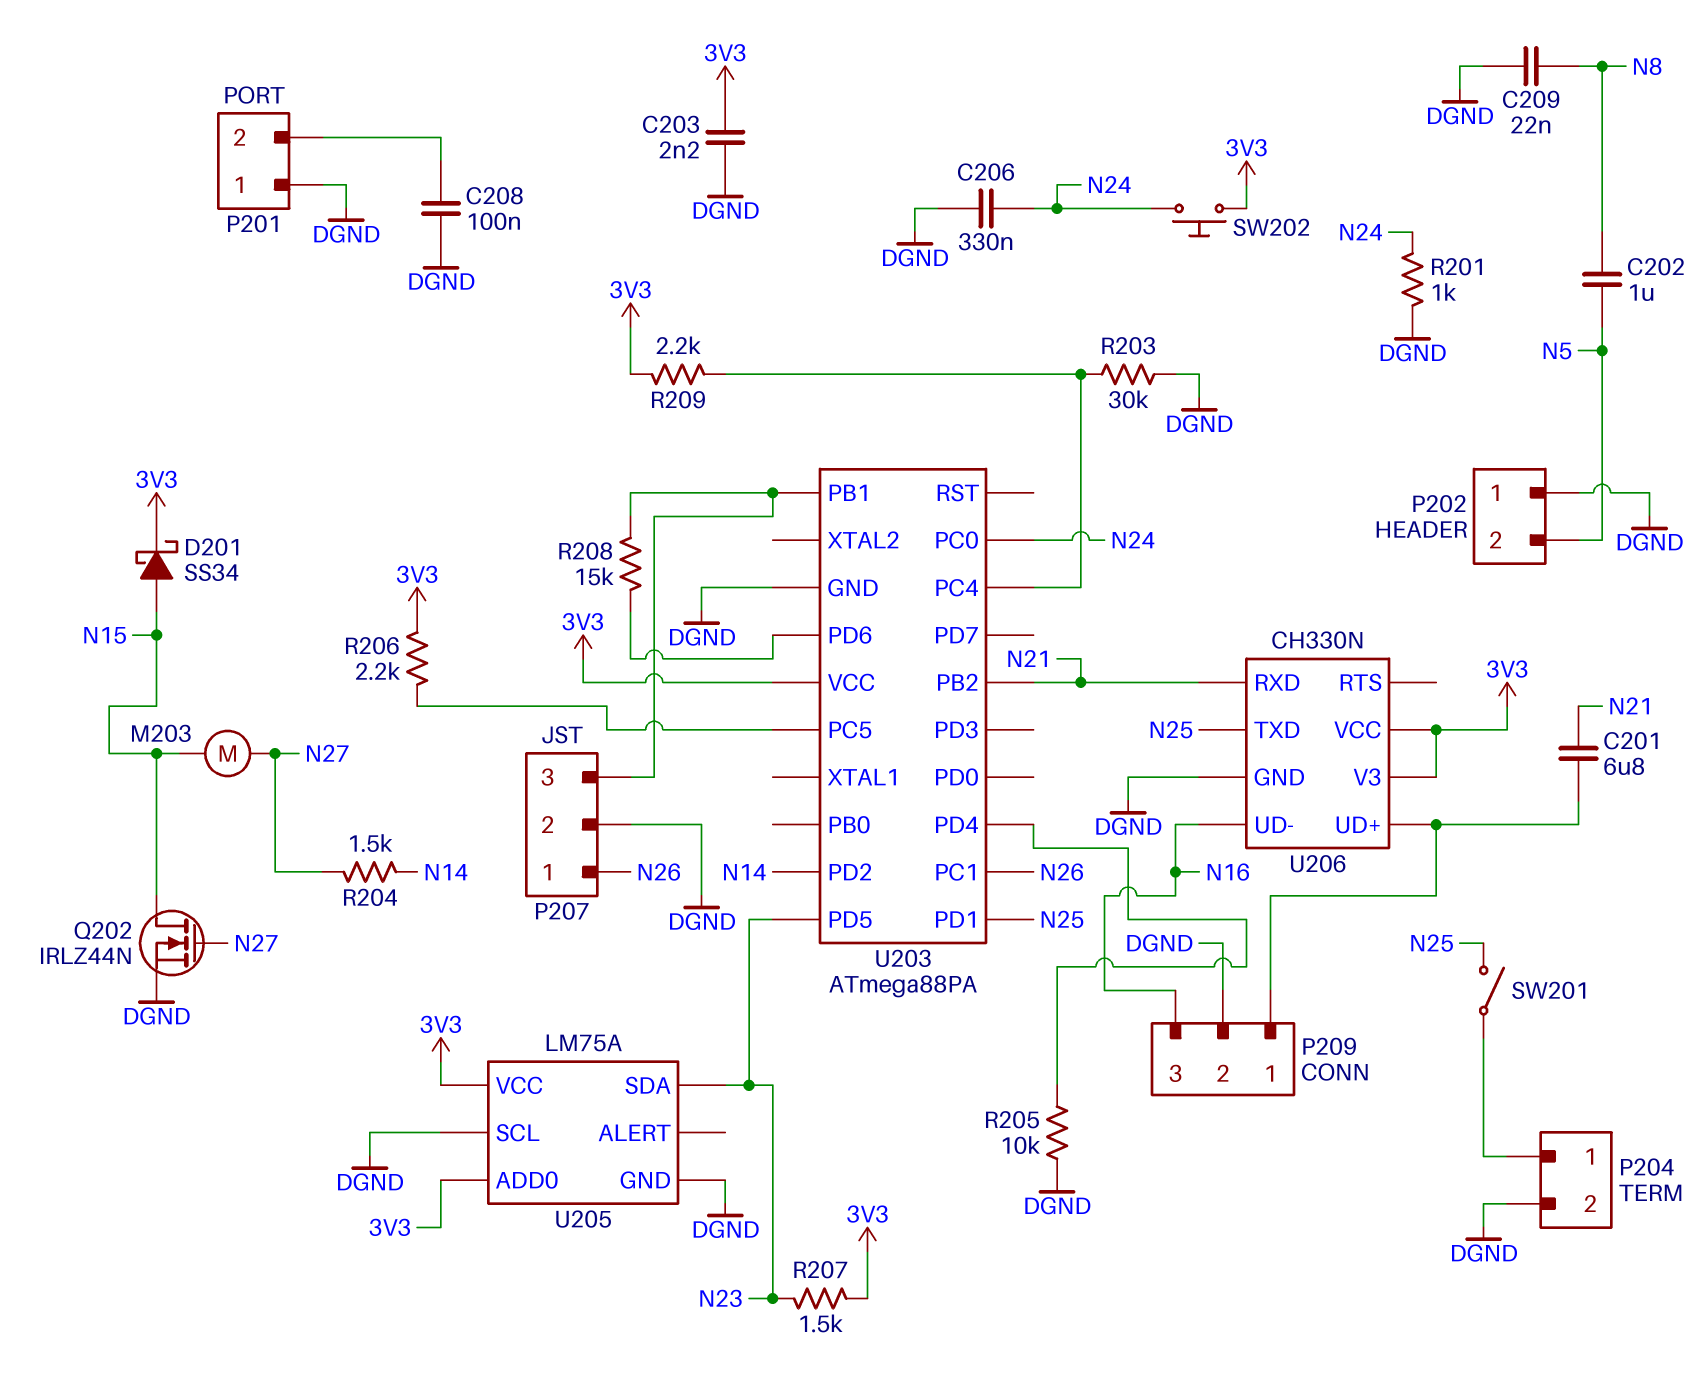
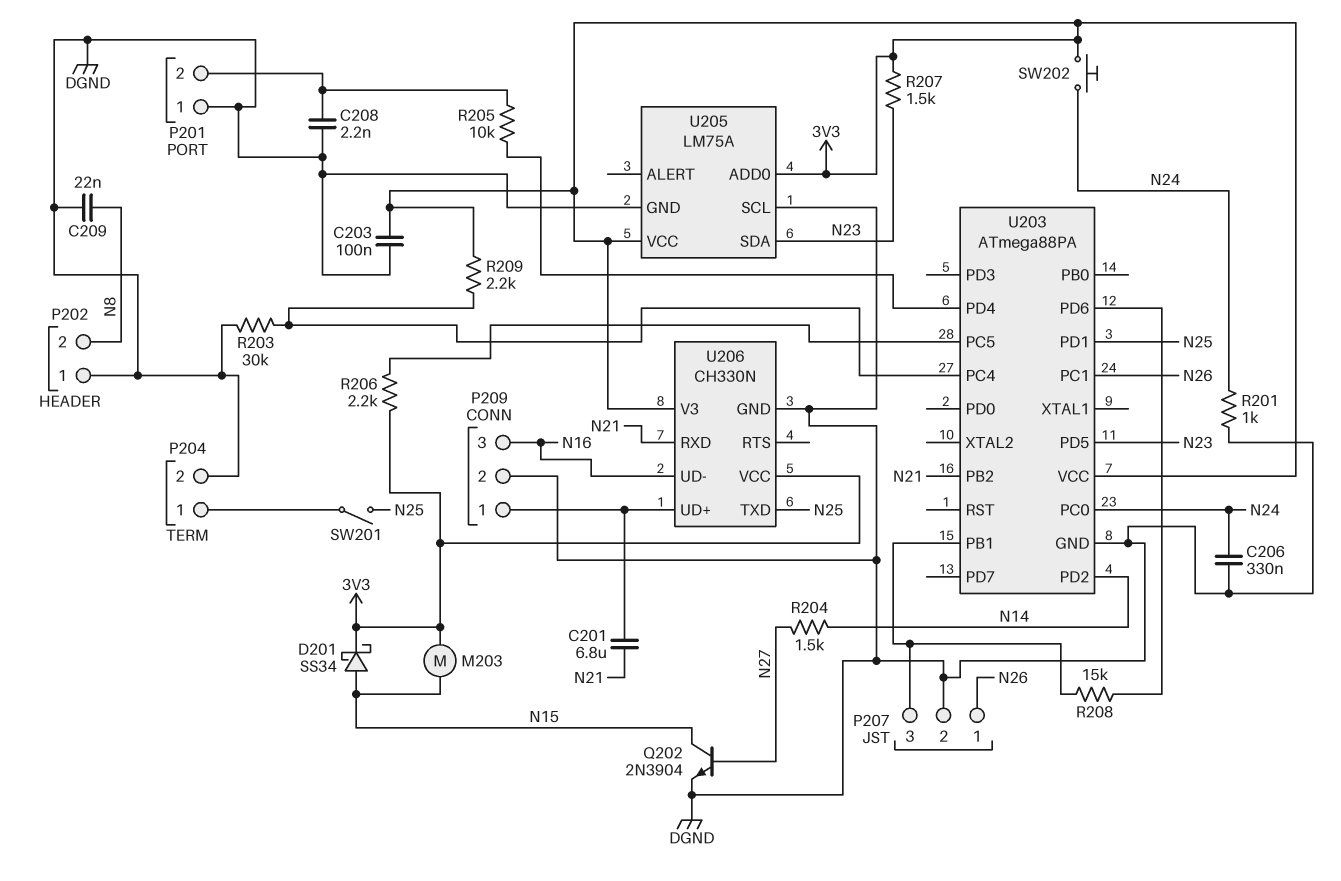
C202: 1uF (N5, N8) -> none
C203: 2.2nF (3V3, DGND) -> 100nF (3V3, DGND)
C208: 100nF (DGND, P201/2) -> 2.2nF (DGND, P201/2)
M203: motor (N15, N27) -> motor (3V3, N15)
P202 pin 2: N5 -> N8
Q202: NMOS IRLZ44N (G N27, D N15, S DGND) -> NPN 2N3904 (B N27, C N15, E DGND)
R205: 10k (DGND, U203/PD4) -> 10k (P201/2, U203/PD4)

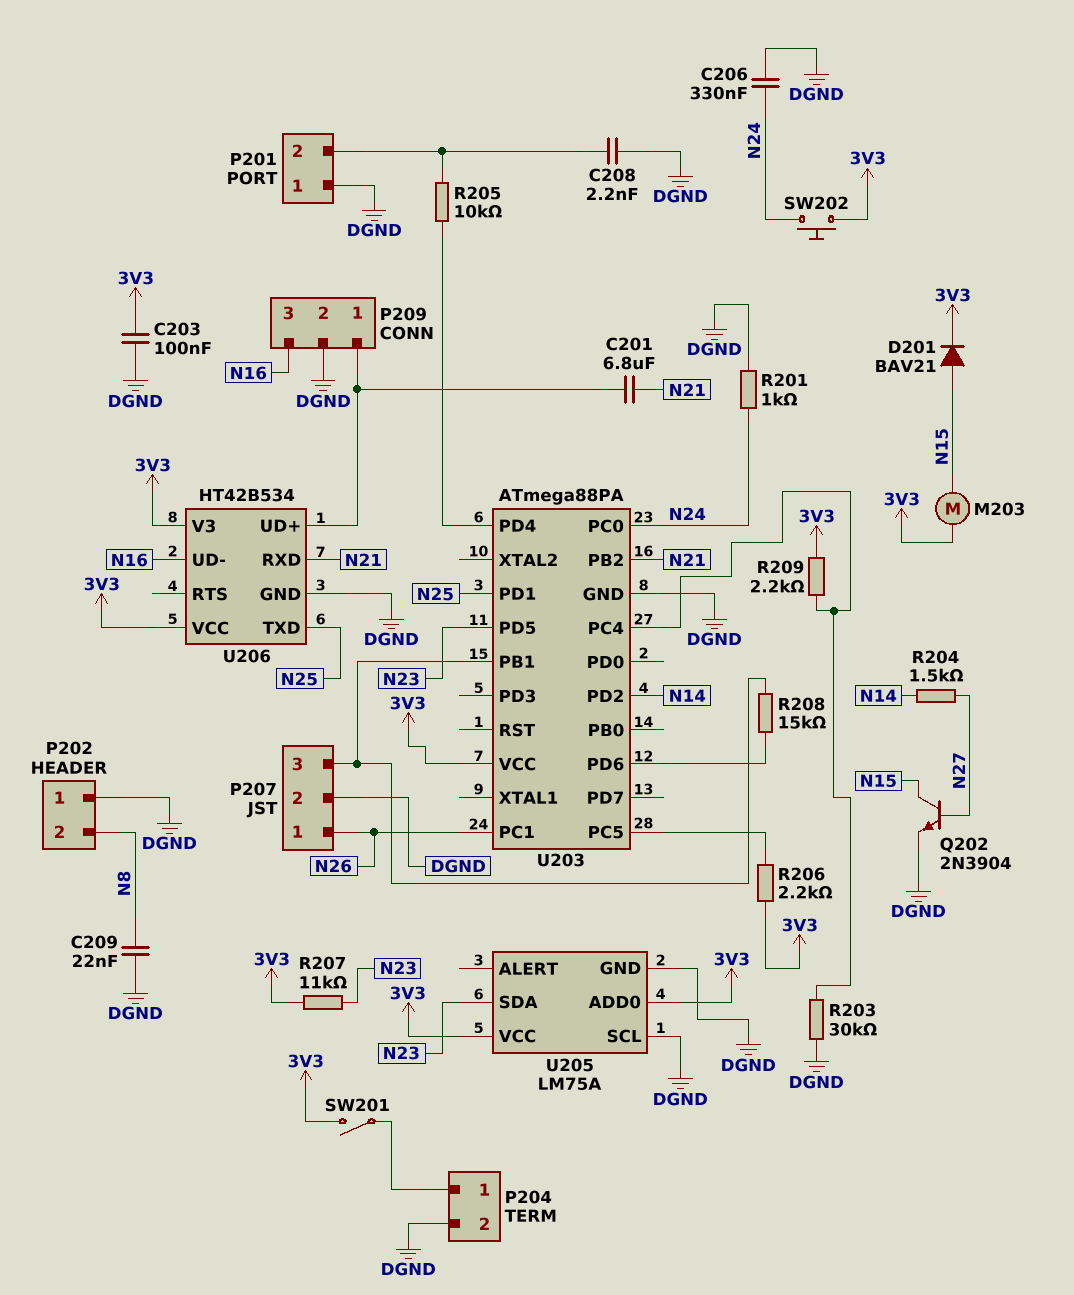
D201: schottky SS34 (A N15, K 3V3) -> diode BAV21 (A N15, K 3V3)
R207: 1.5k (3V3, N23) -> 11k (3V3, N23)
SW201: switch (N25, P204/1) -> switch (3V3, P204/1)
U206: CH330N -> HT42B534

